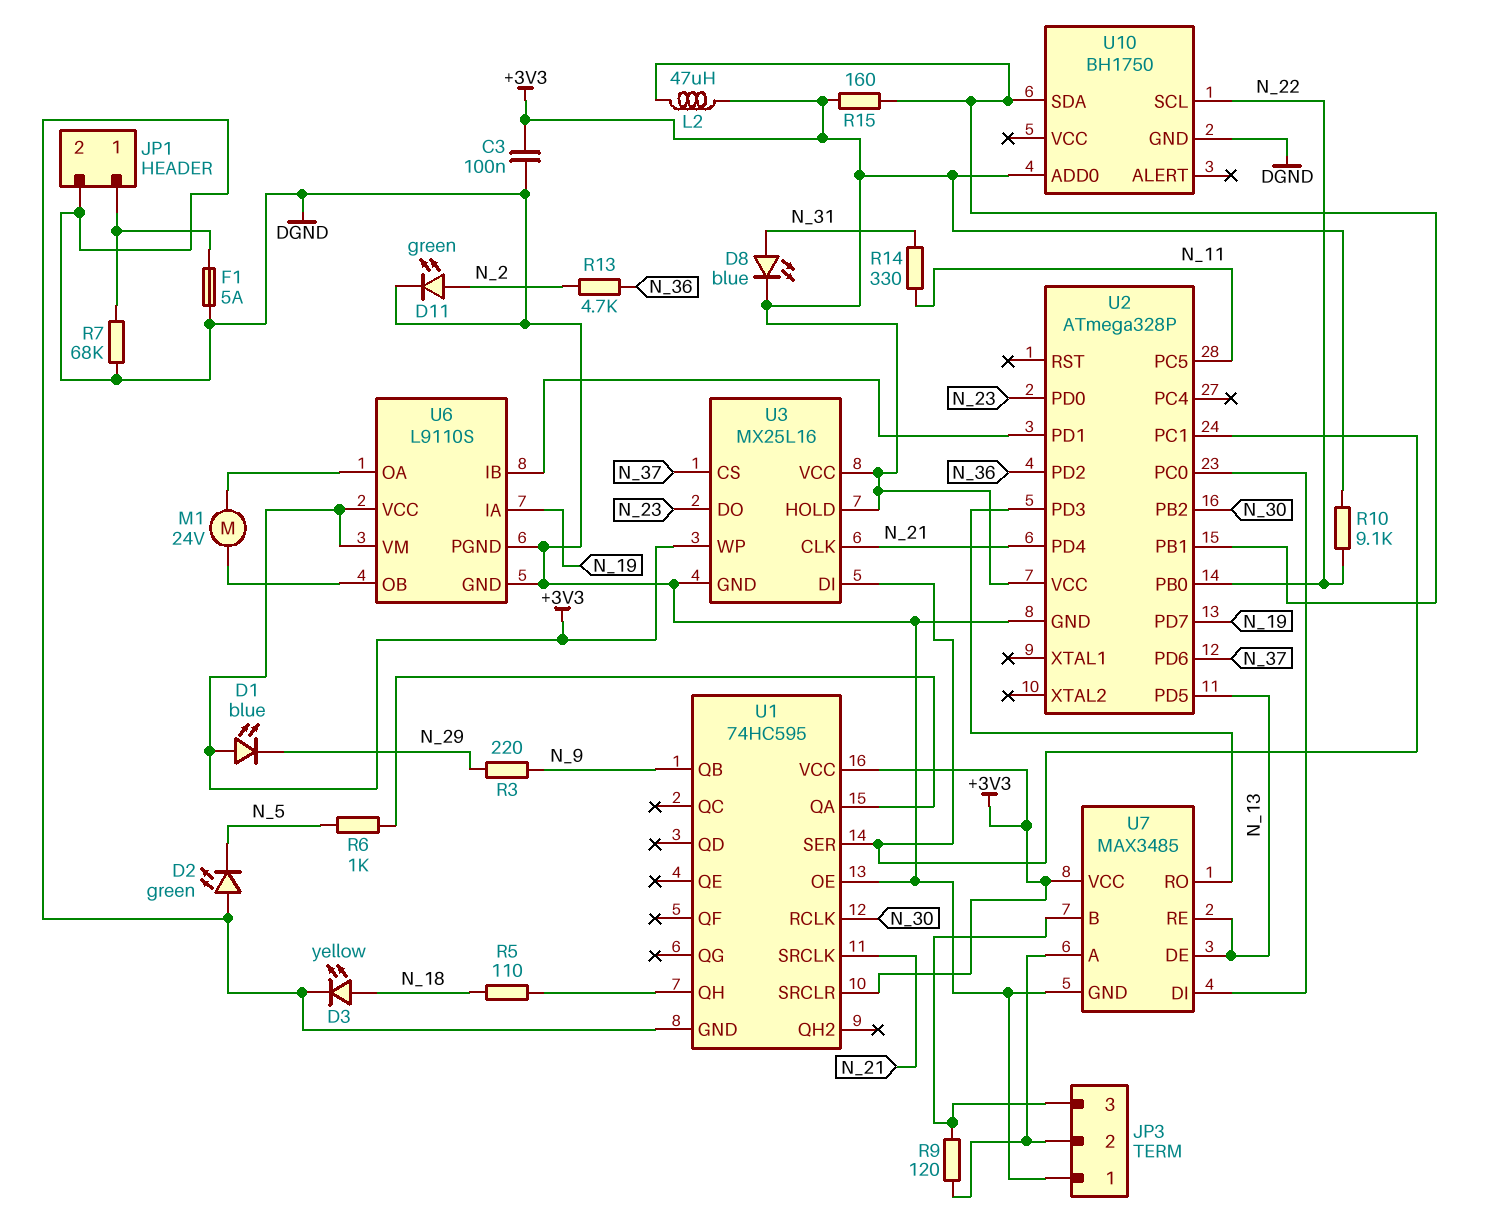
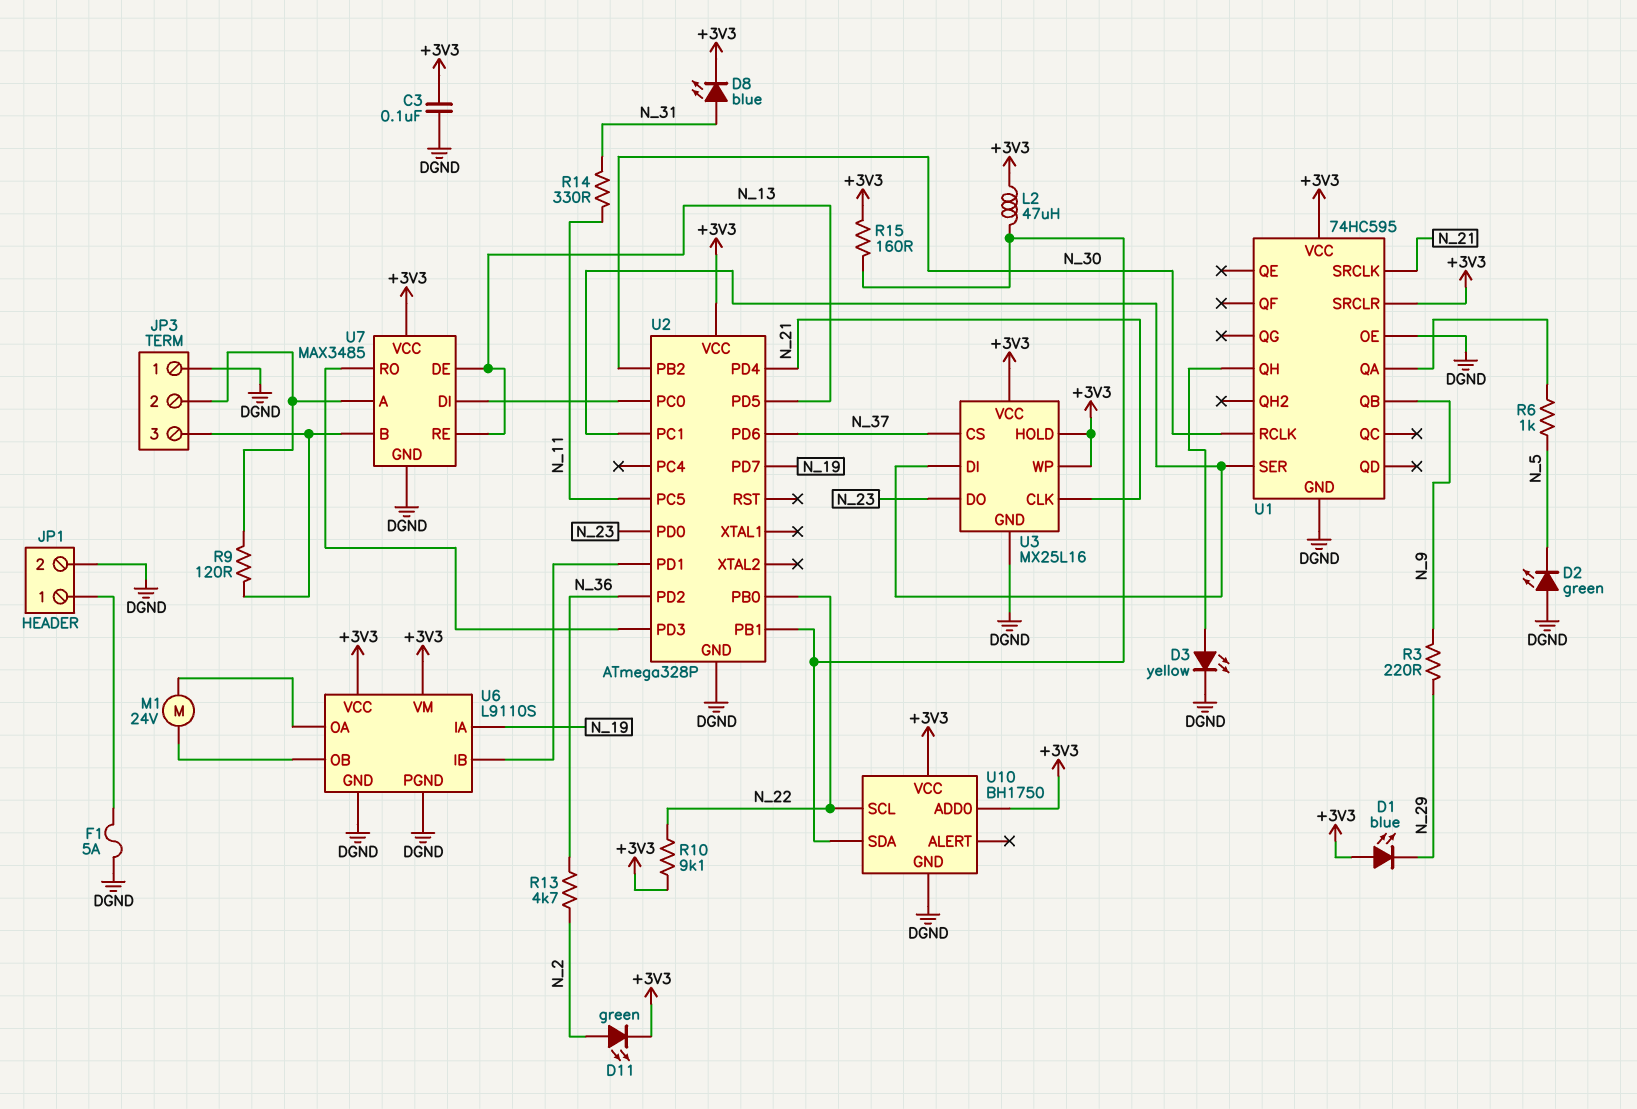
D3: LED yellow (A N_18, K DGND) -> LED yellow (A U1/QH, K DGND)
D11: LED green (A N_2, K DGND) -> LED green (A N_2, K +3V3)
R5: 110 (N_18, U1/QH) -> none
R7: 68k (DGND, JP1/1) -> none
U10 pin VCC: none -> +3V3

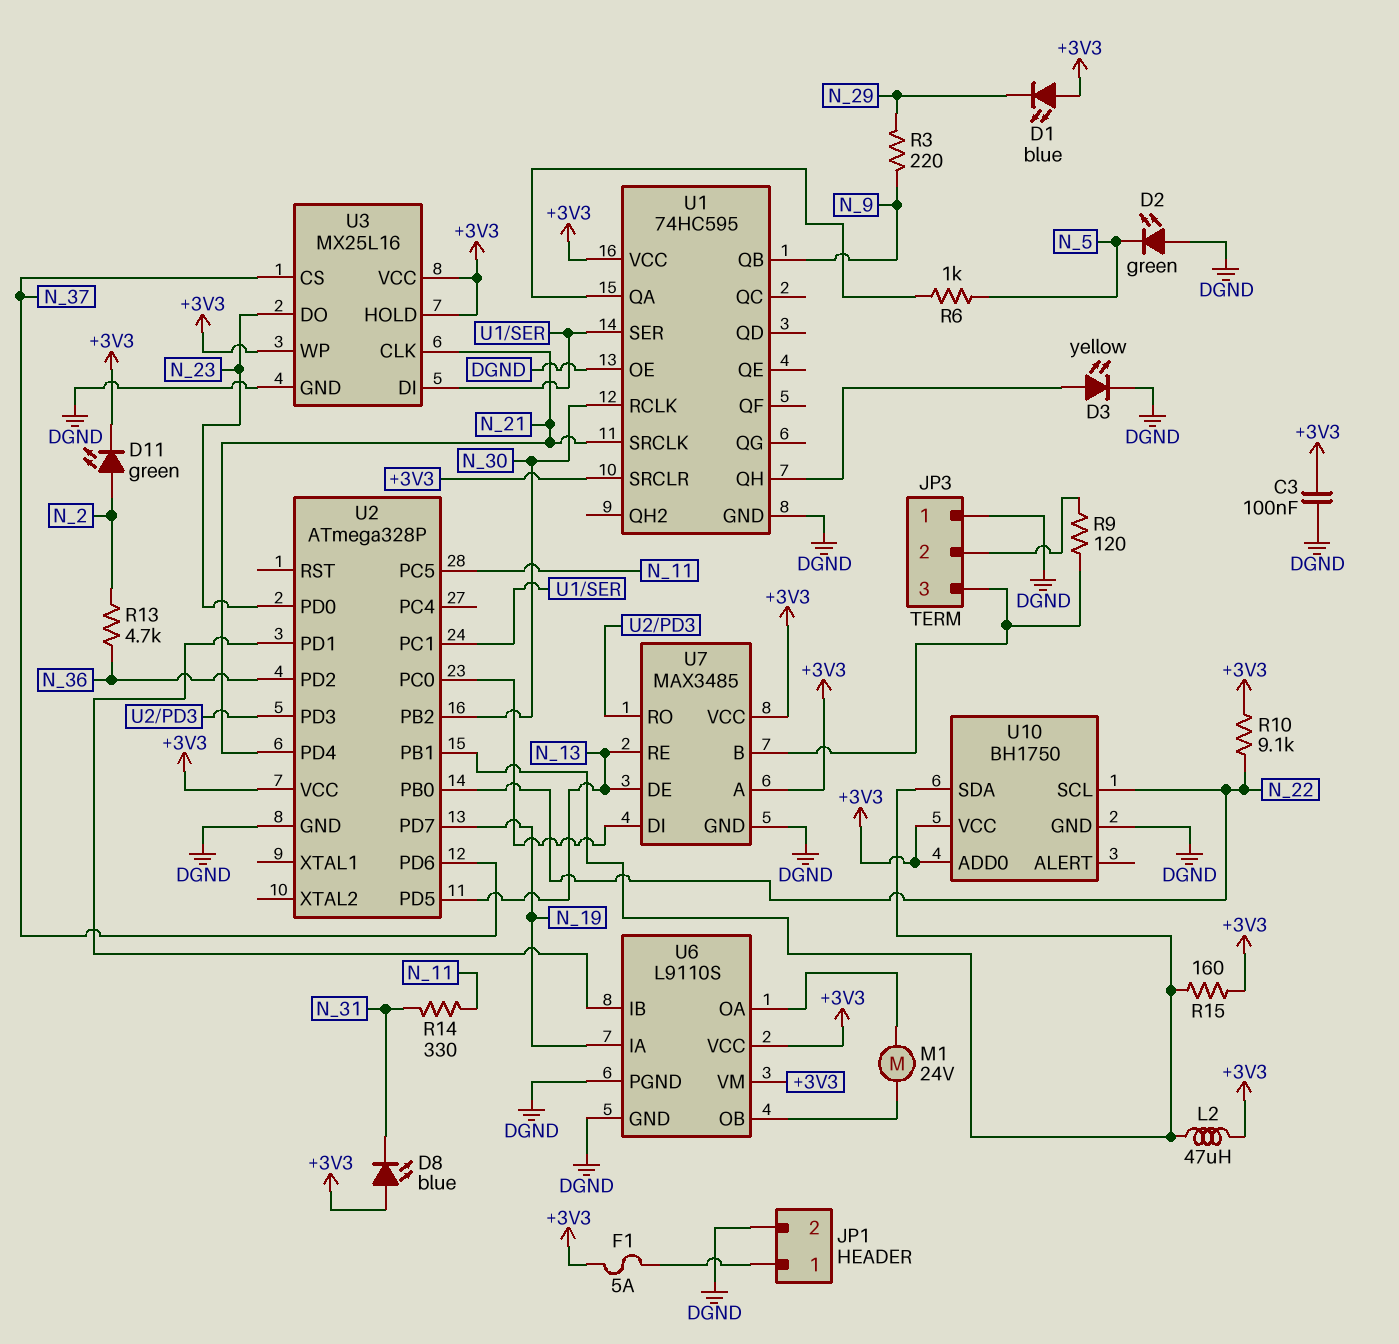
D8: LED blue (A N_31, K +3V3) -> LED blue (A +3V3, K N_31)
F1: 5A (DGND, JP1/1) -> 5A (+3V3, JP1/1)
U7 pin A: JP3/2 -> +3V3

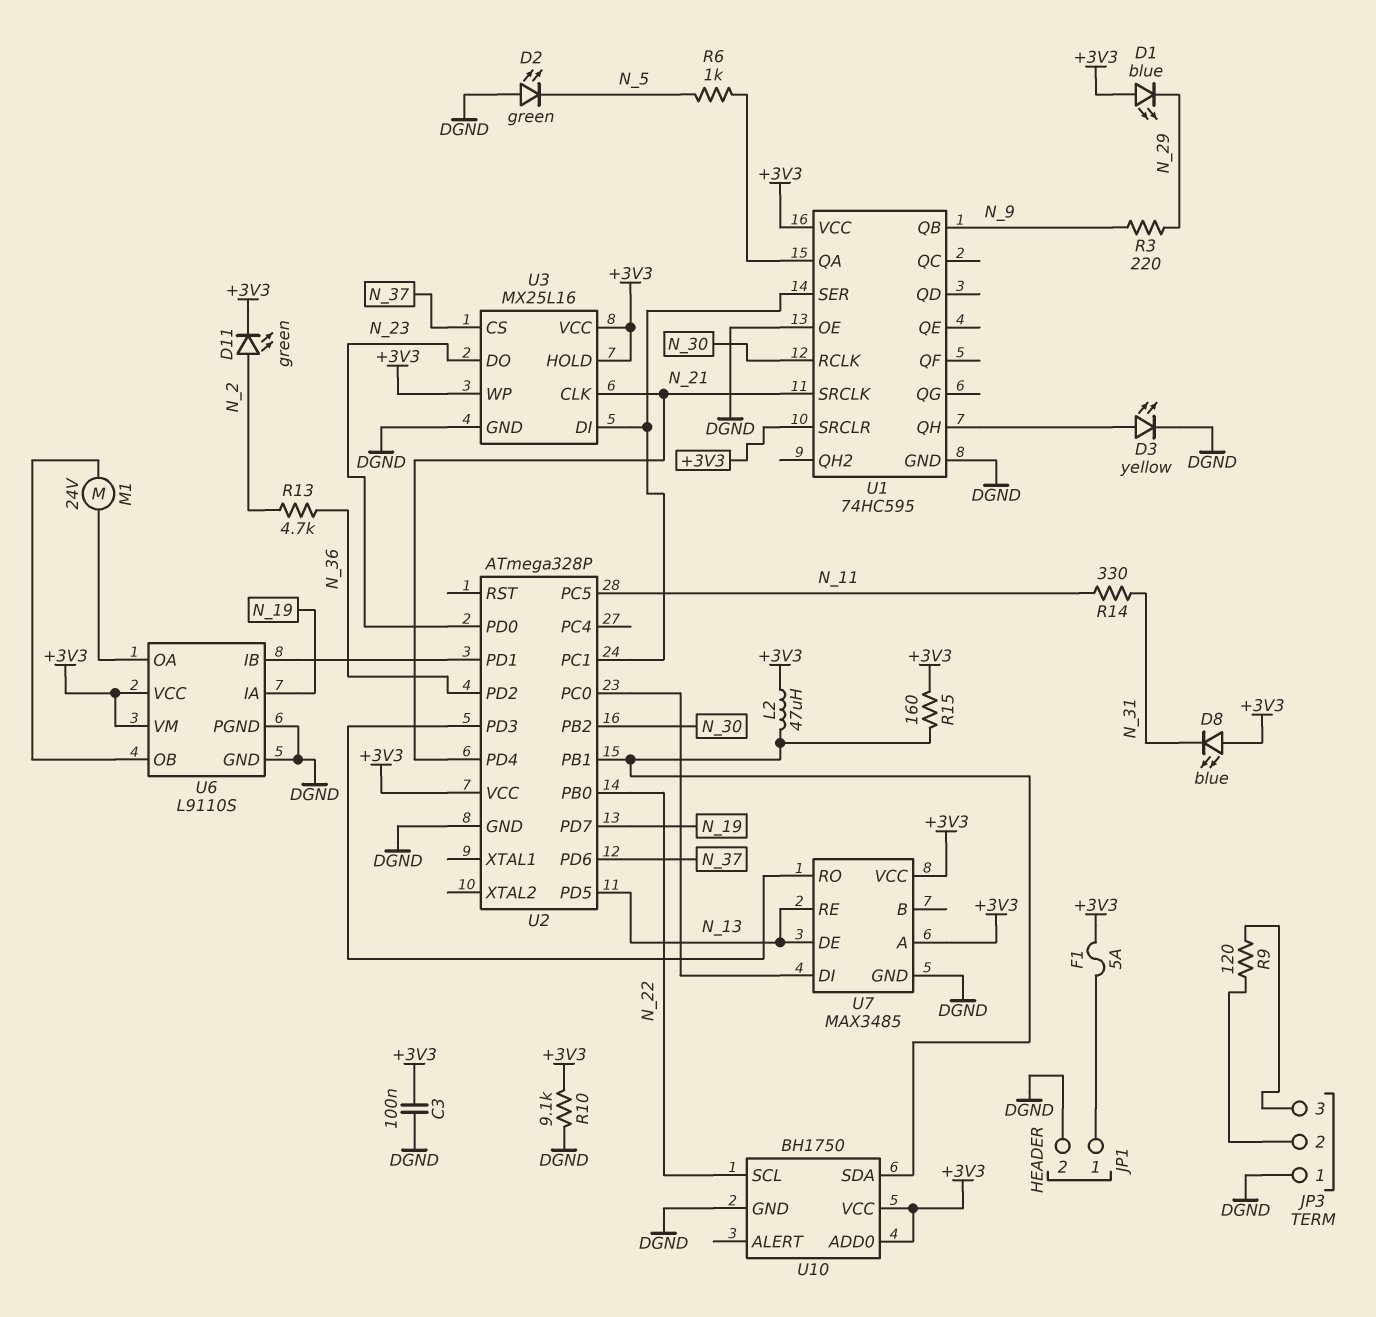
R10: 9.1k (+3V3, N_22) -> 9.1k (+3V3, DGND)
U7 pin B: JP3/3 -> none

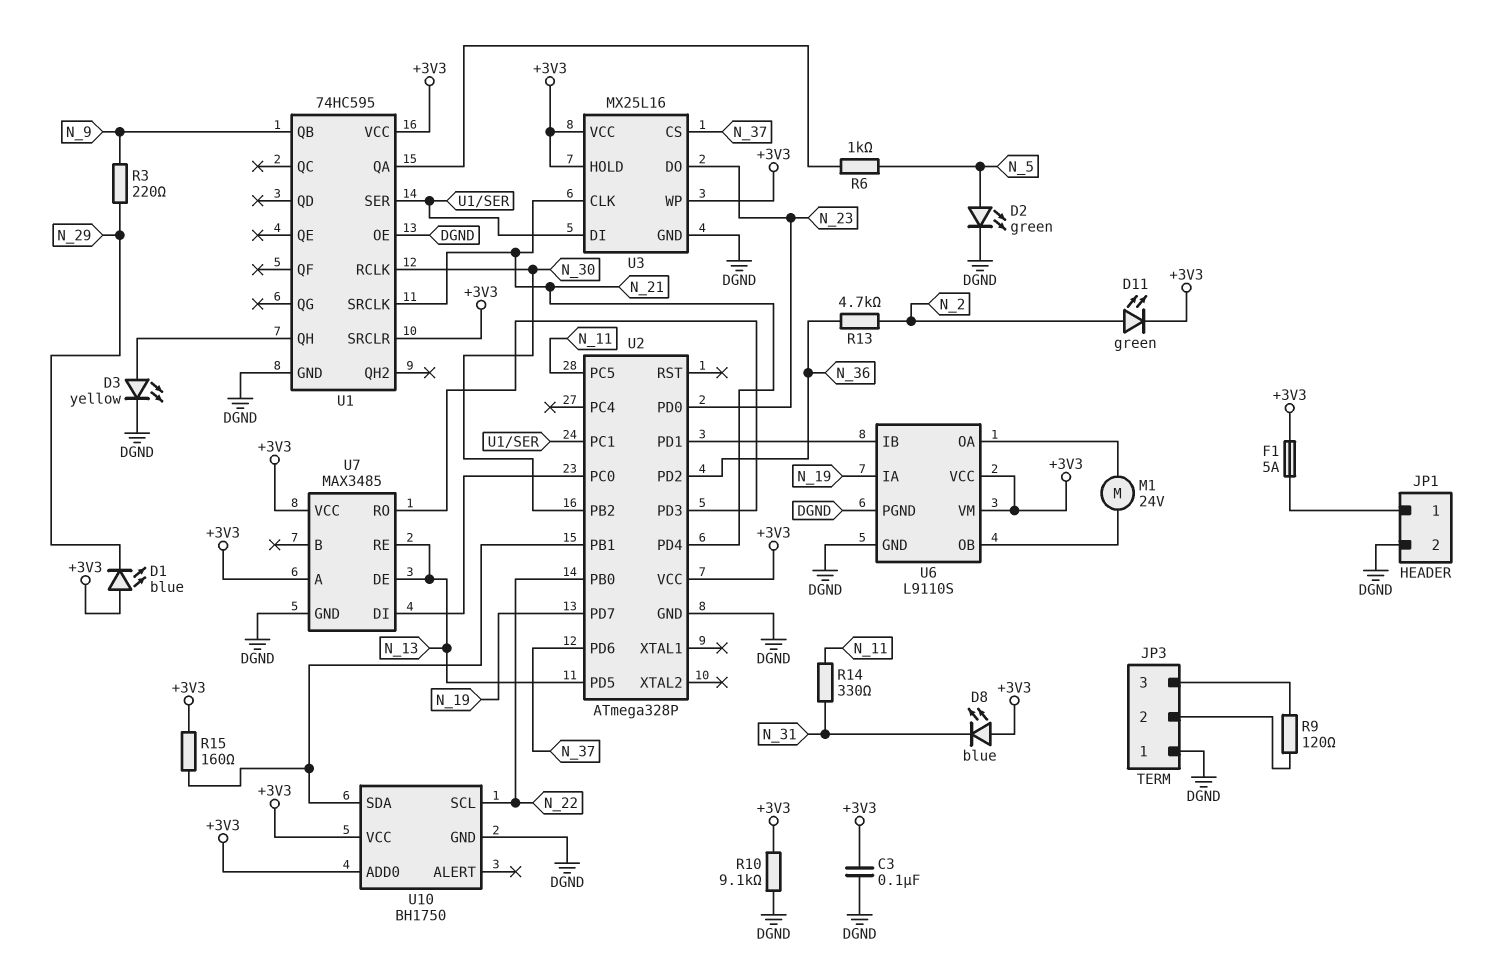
D2: LED green (A DGND, K N_5) -> LED green (A N_5, K DGND)
L2: 47uH (+3V3, U2/PB1) -> none

